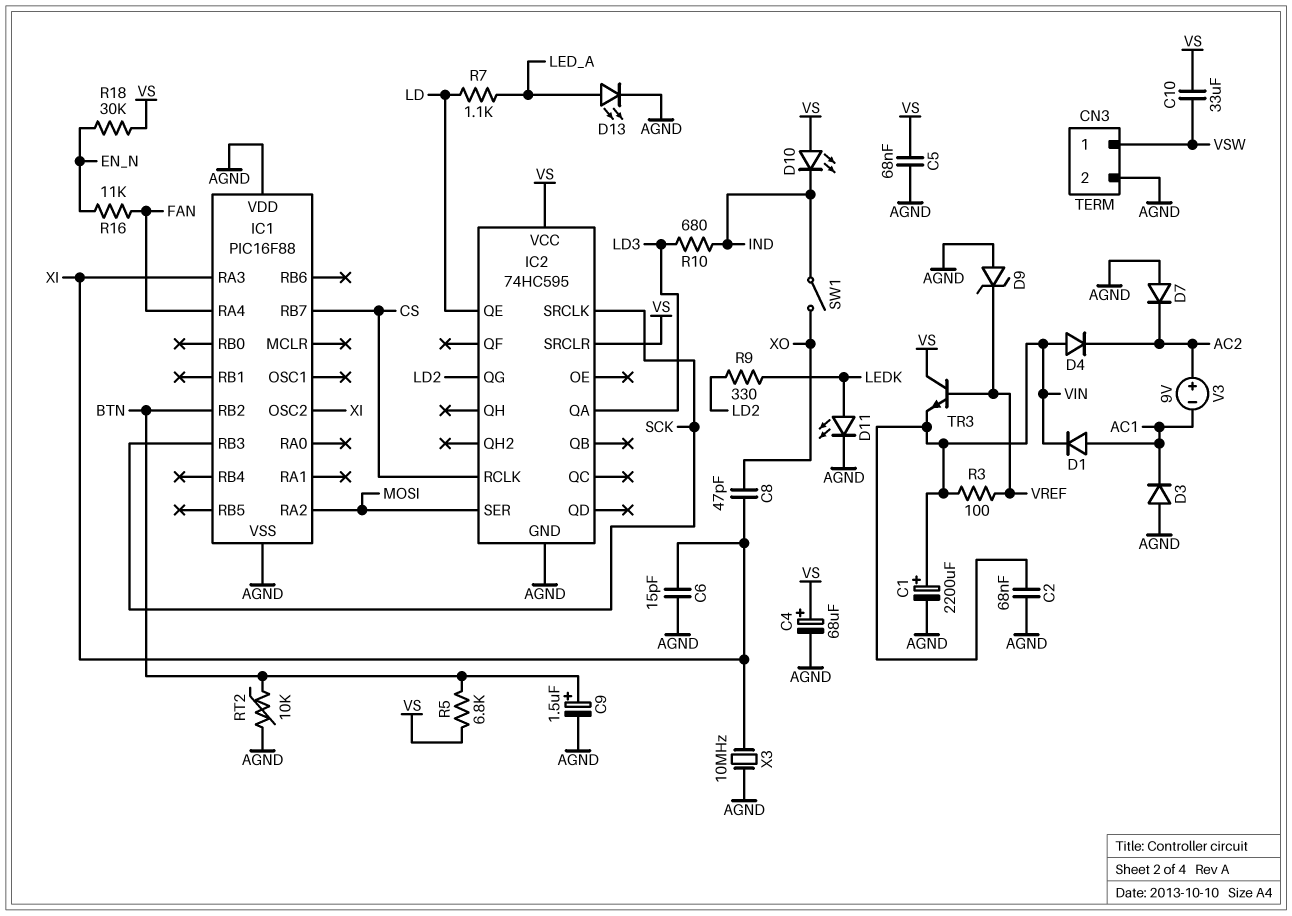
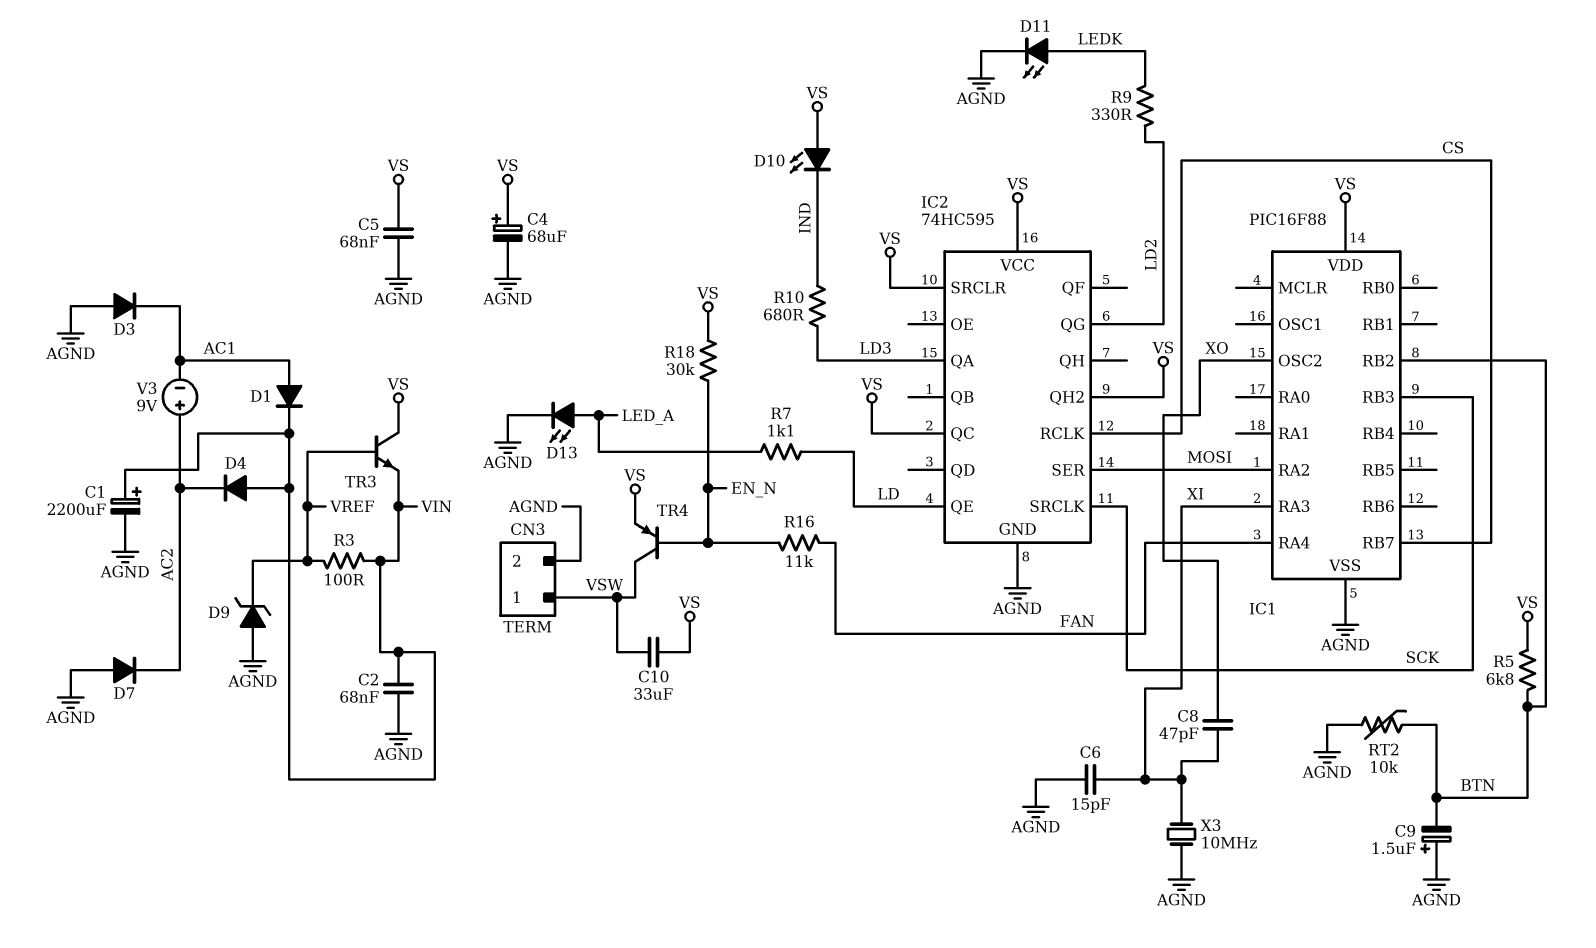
C9: 1.5uF (plus BTN, minus AGND) -> 1.5uF (plus AGND, minus BTN)
IC1 pin OSC2: XI -> XO
IC1 pin VDD: AGND -> VS
IC2 pin QC: none -> VS
IC2 pin QH2: none -> VS
SW1: switch (IND, XO) -> none
TR4: none -> PNP (B EN_N, C VSW, E VS)

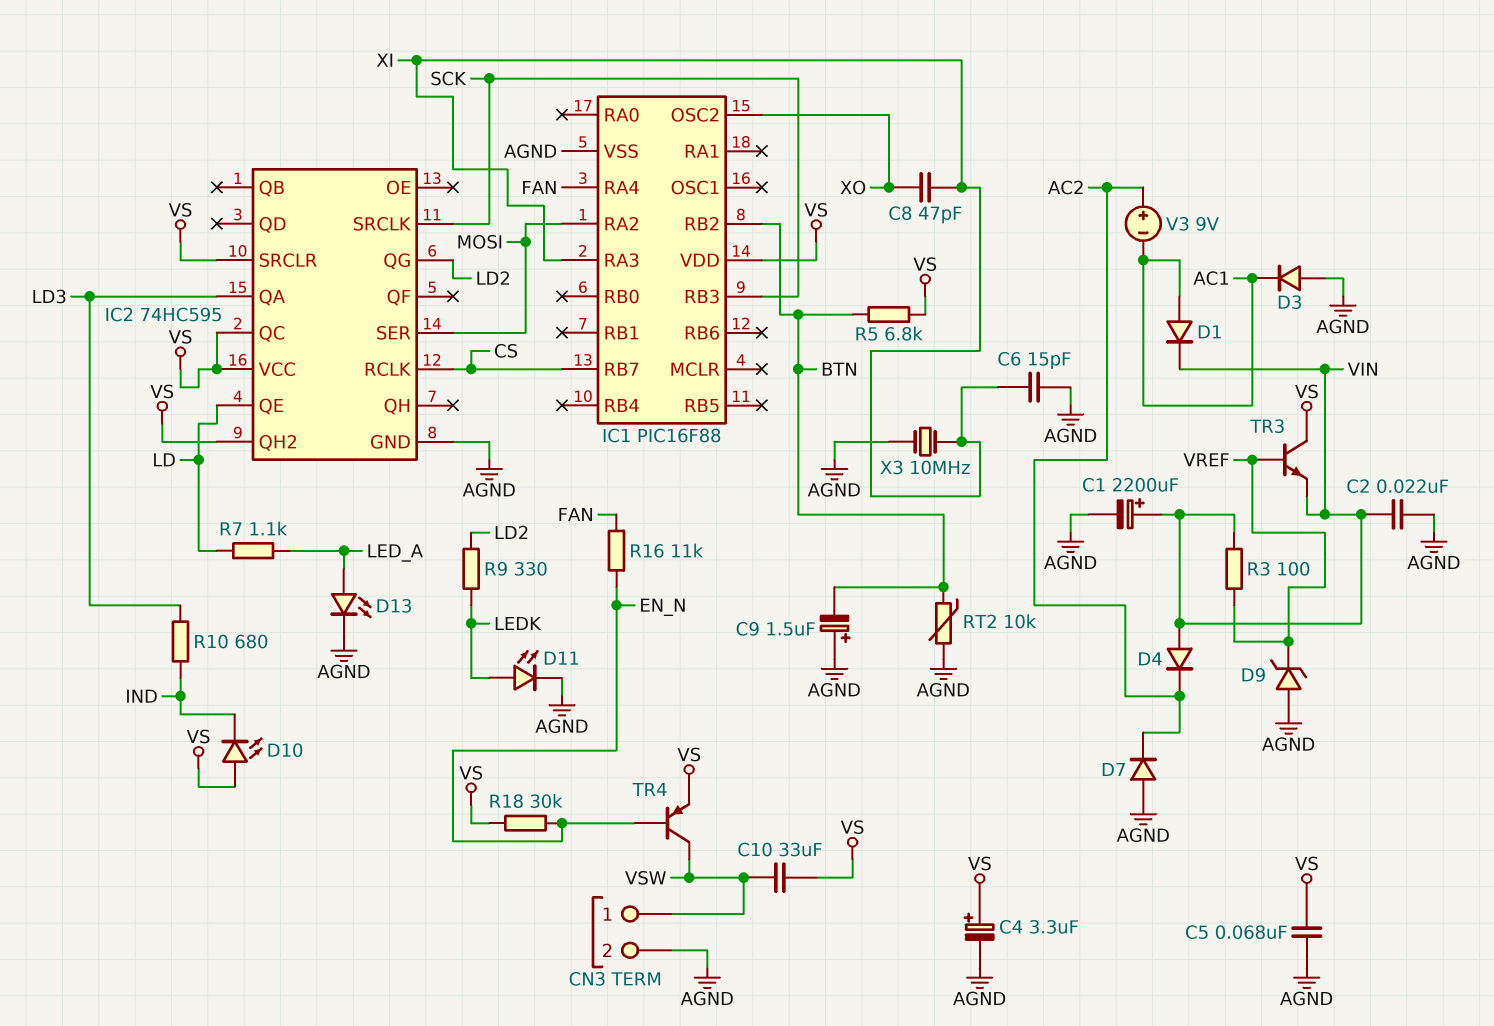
C2: 68nF (AGND, VIN) -> 22nF (AGND, VIN)
C4: 68uF (plus VS, minus AGND) -> 3.3uF (plus VS, minus AGND)

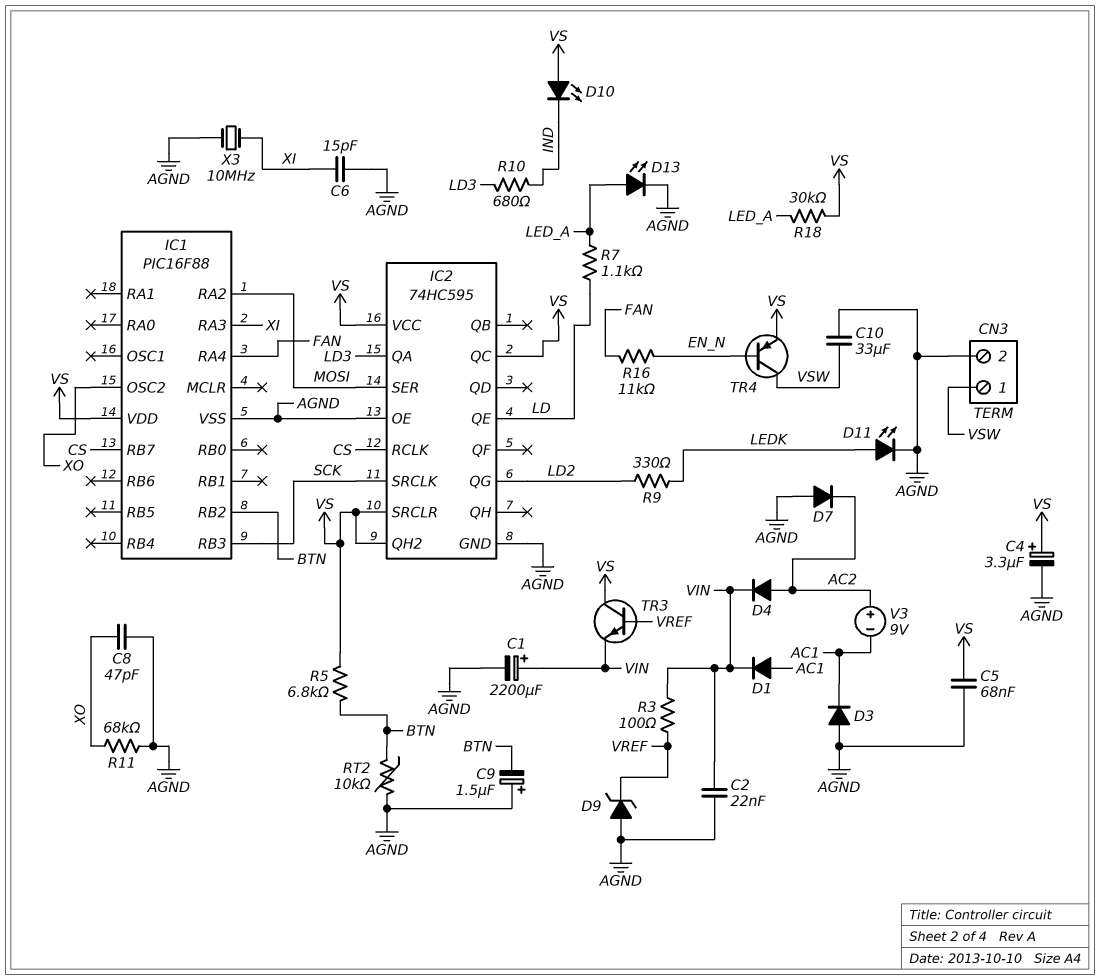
C8: 47pF (XI, XO) -> 47pF (AGND, XO)
C10: 33uF (VS, VSW) -> 33uF (AGND, VSW)
D4: diode (A VIN, K AC2) -> diode (A AC2, K VIN)
IC2 pin OE: none -> AGND
R11: none -> 68k (AGND, XO)
R18: 30k (EN_N, VS) -> 30k (LED_A, VS)

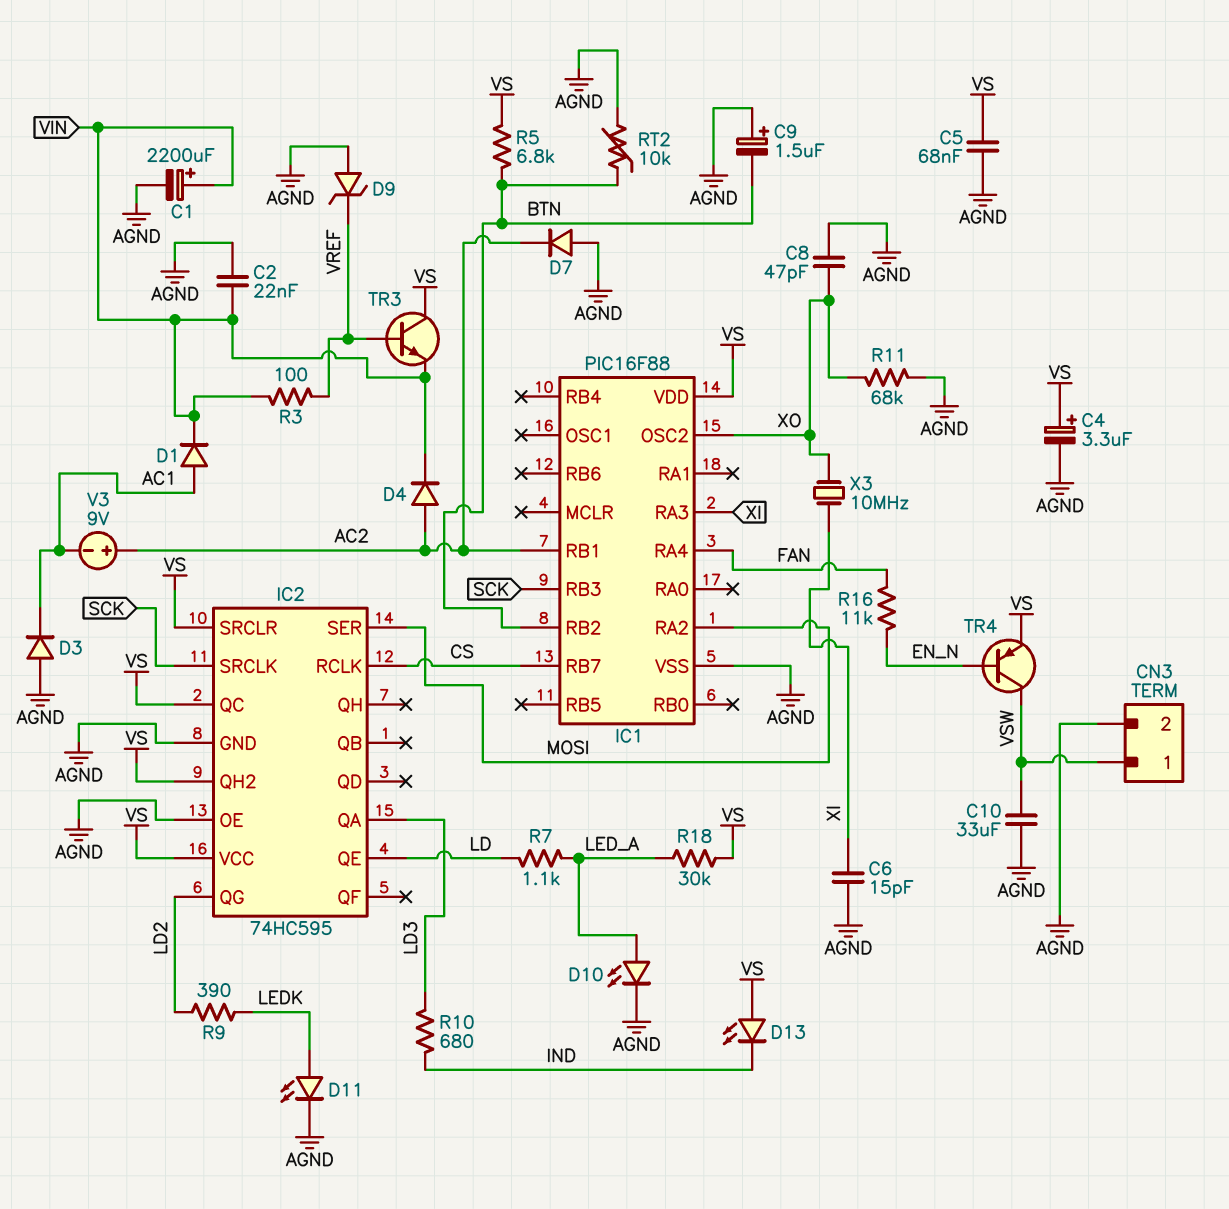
D10: LED (A VS, K IND) -> LED (A LED_A, K AGND)
D13: LED (A LED_A, K AGND) -> LED (A VS, K IND)
IC1 pin RB1: none -> AC2
R9: 330 (LD2, LEDK) -> 390 (LD2, LEDK)
X3: 10MHz (AGND, XI) -> 10MHz (XI, XO)

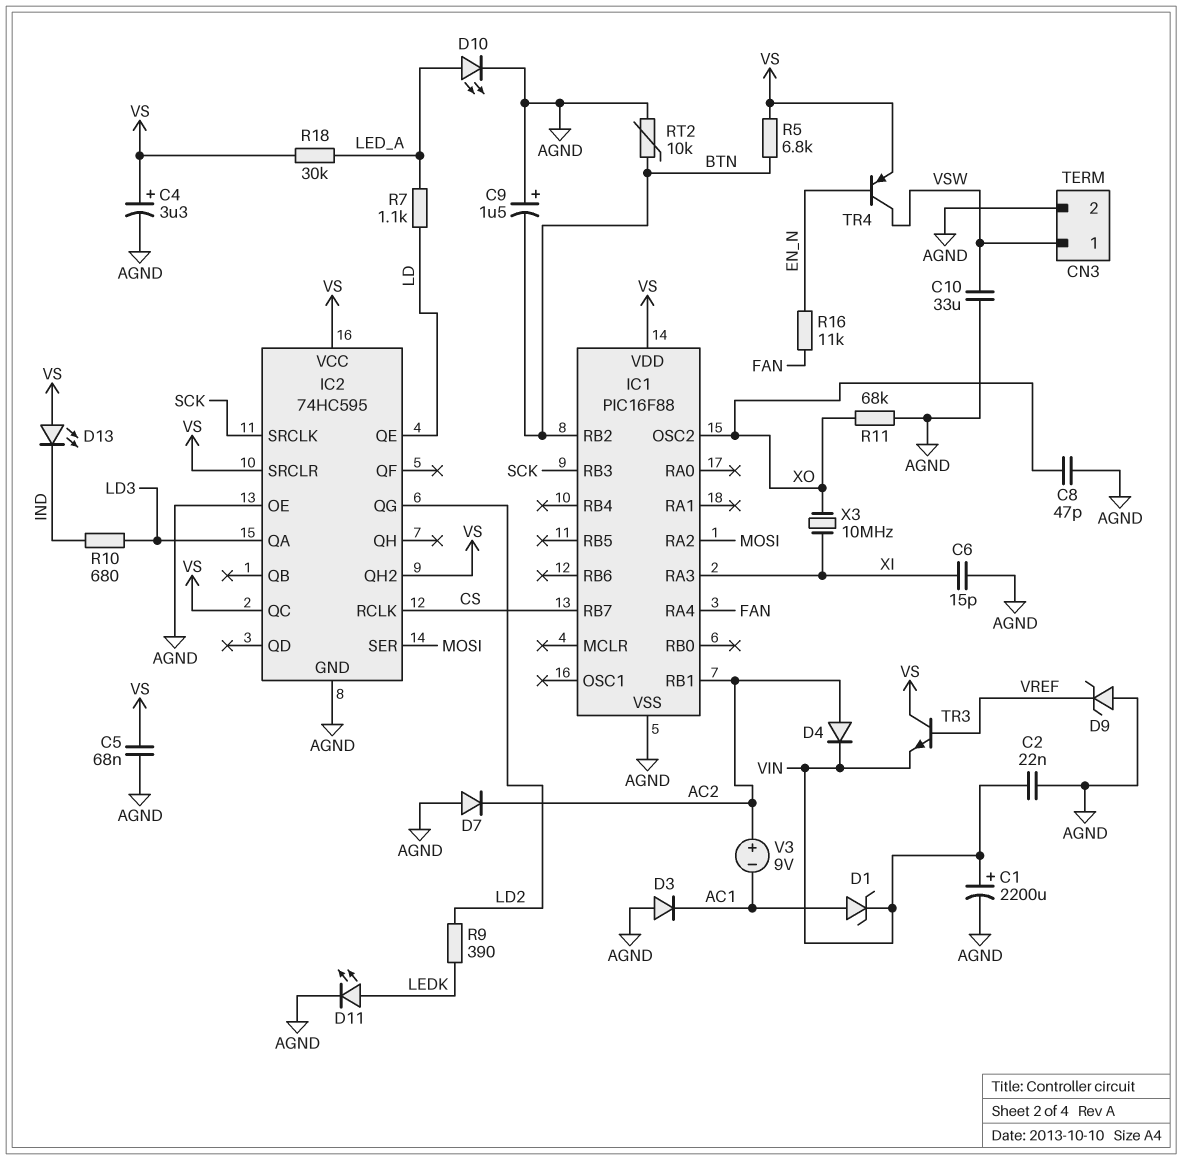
D1: diode (A AC1, K VIN) -> zener (A AC1, K VIN)
R3: 100 (VIN, VREF) -> none

